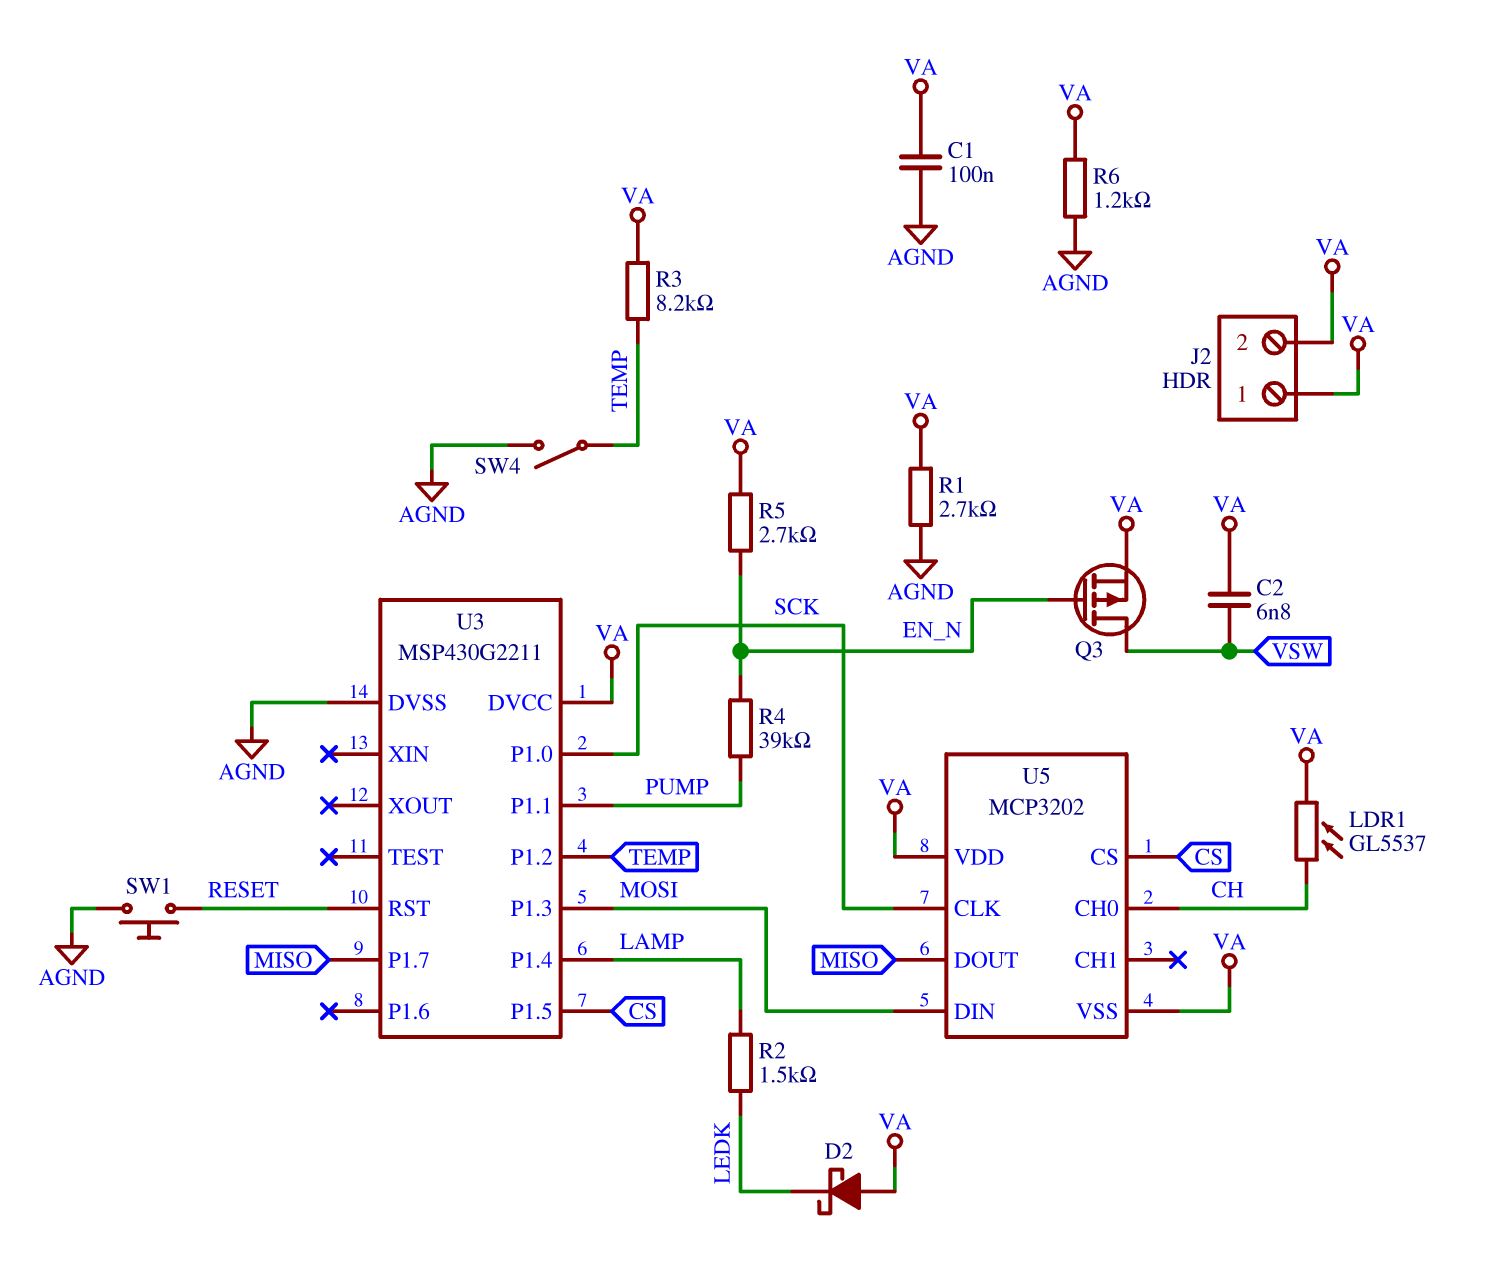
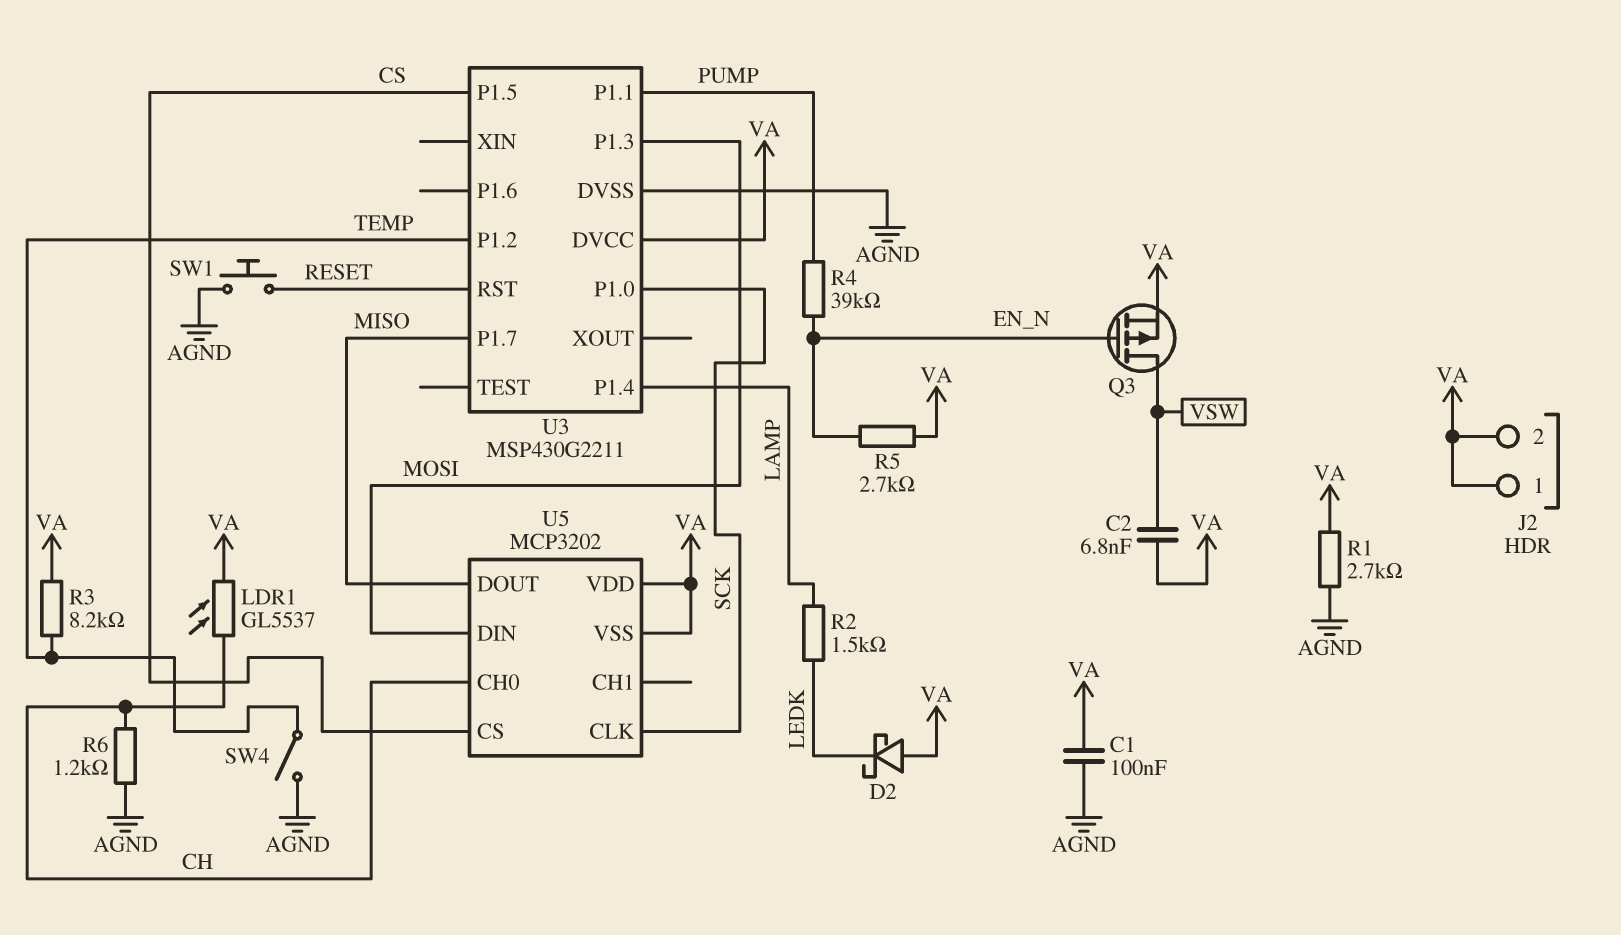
R6: 1.2k (AGND, VA) -> 1.2k (AGND, CH)

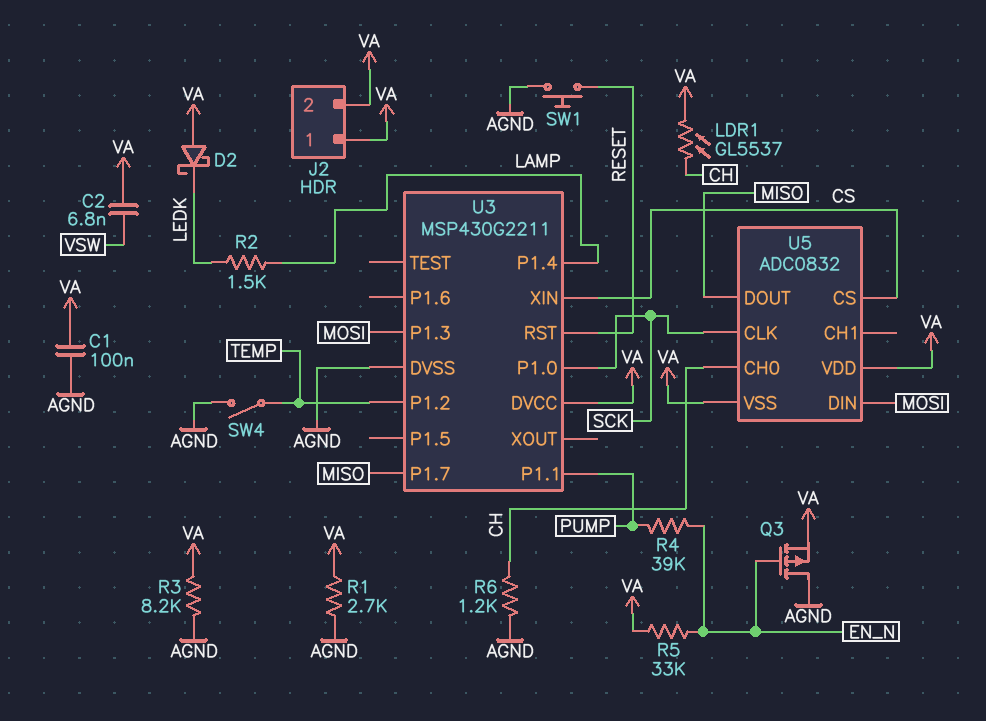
Q3: PMOS (G EN_N, D VSW, S VA) -> PMOS (G EN_N, D AGND, S VA)
R3: 8.2k (TEMP, VA) -> 8.2k (AGND, VA)
R5: 2.7k (EN_N, VA) -> 33k (EN_N, VA)
U3 pin P1.5: CS -> none
U3 pin XIN: none -> CS
U5: MCP3202 -> ADC0832

